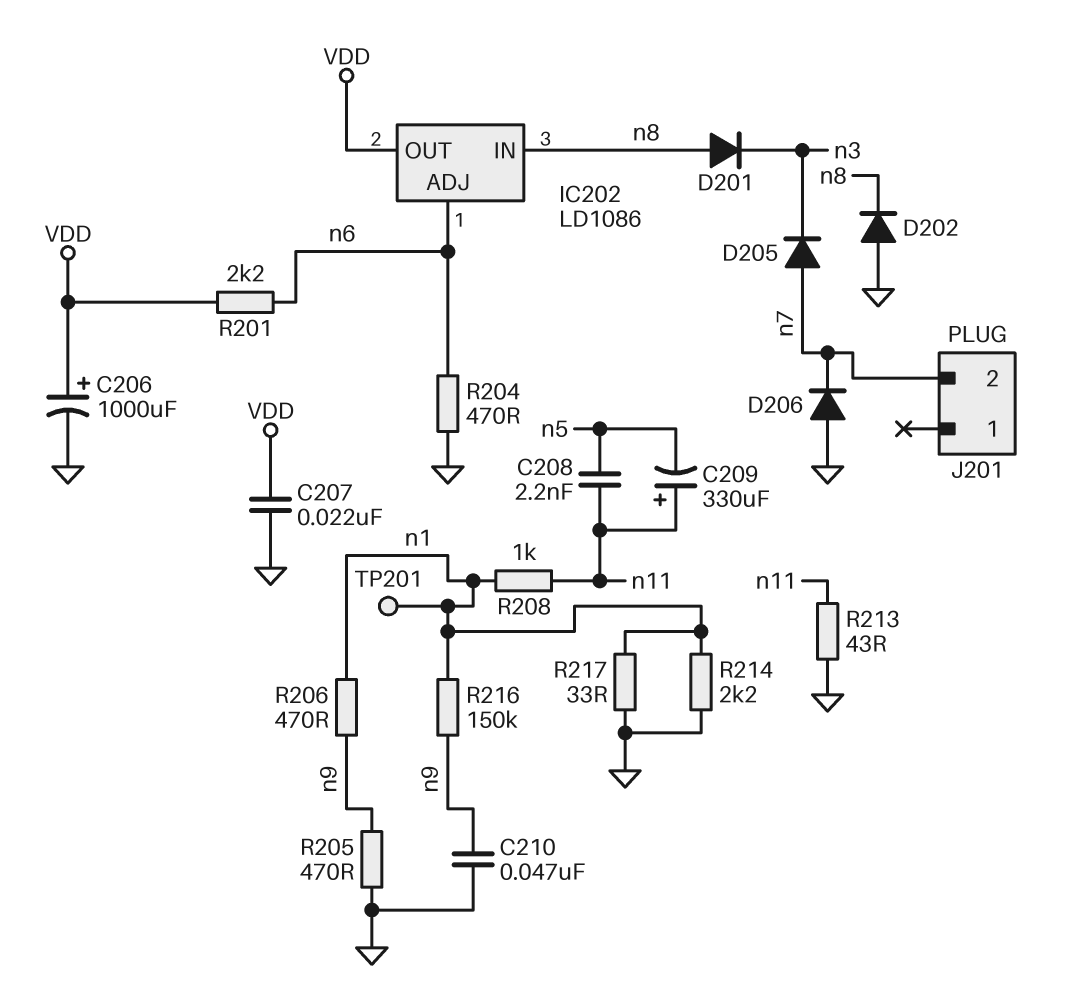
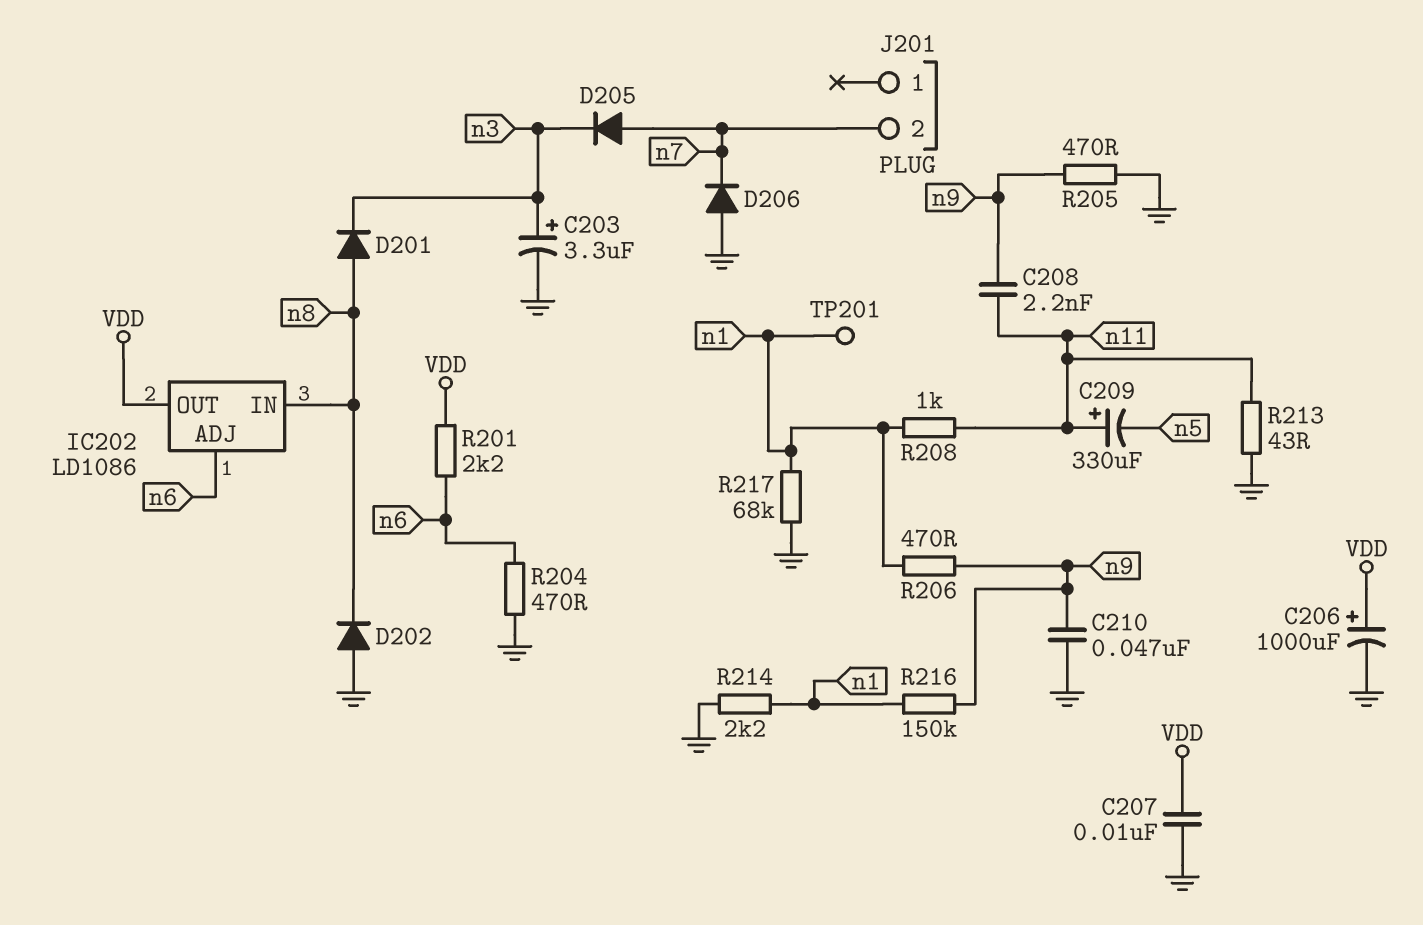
C203: none -> 3.3uF (plus n3, minus GND)
C207: 22nF (GND, VDD) -> 10nF (GND, VDD)
C208: 2.2nF (n5, n11) -> 2.2nF (n9, n11)
R217: 33 (GND, n1) -> 68k (GND, n1)

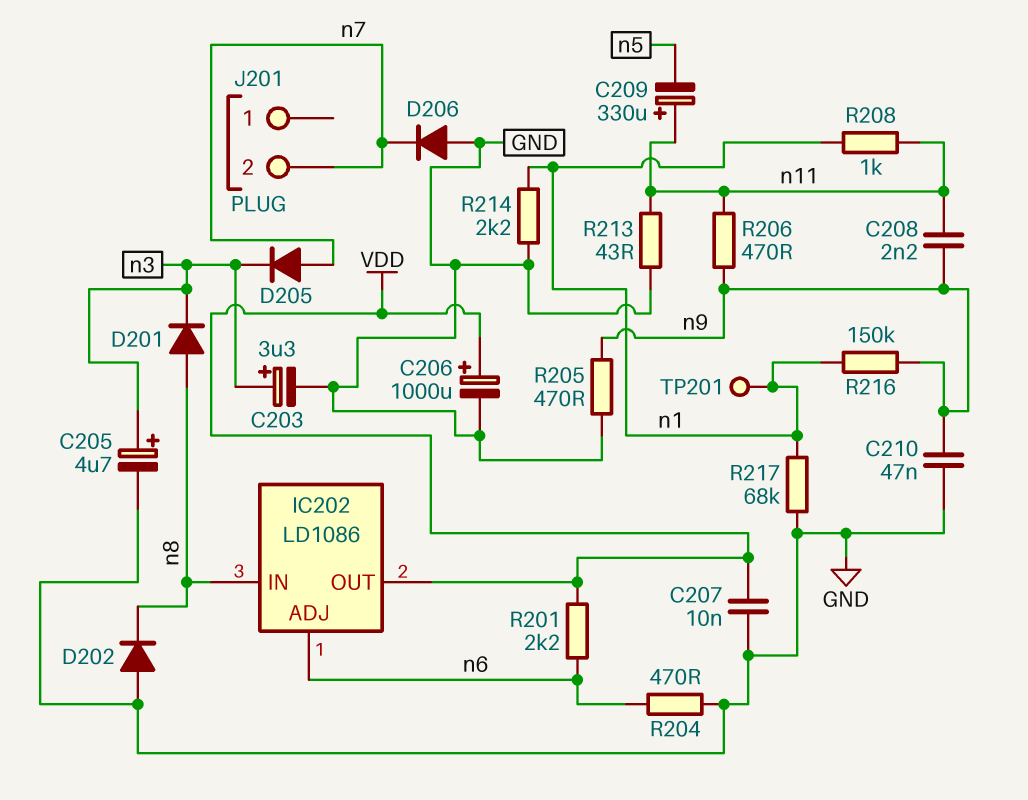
C205: none -> 4.7uF (plus n3, minus GND)
R206: 470 (n1, n9) -> 470 (n9, n11)

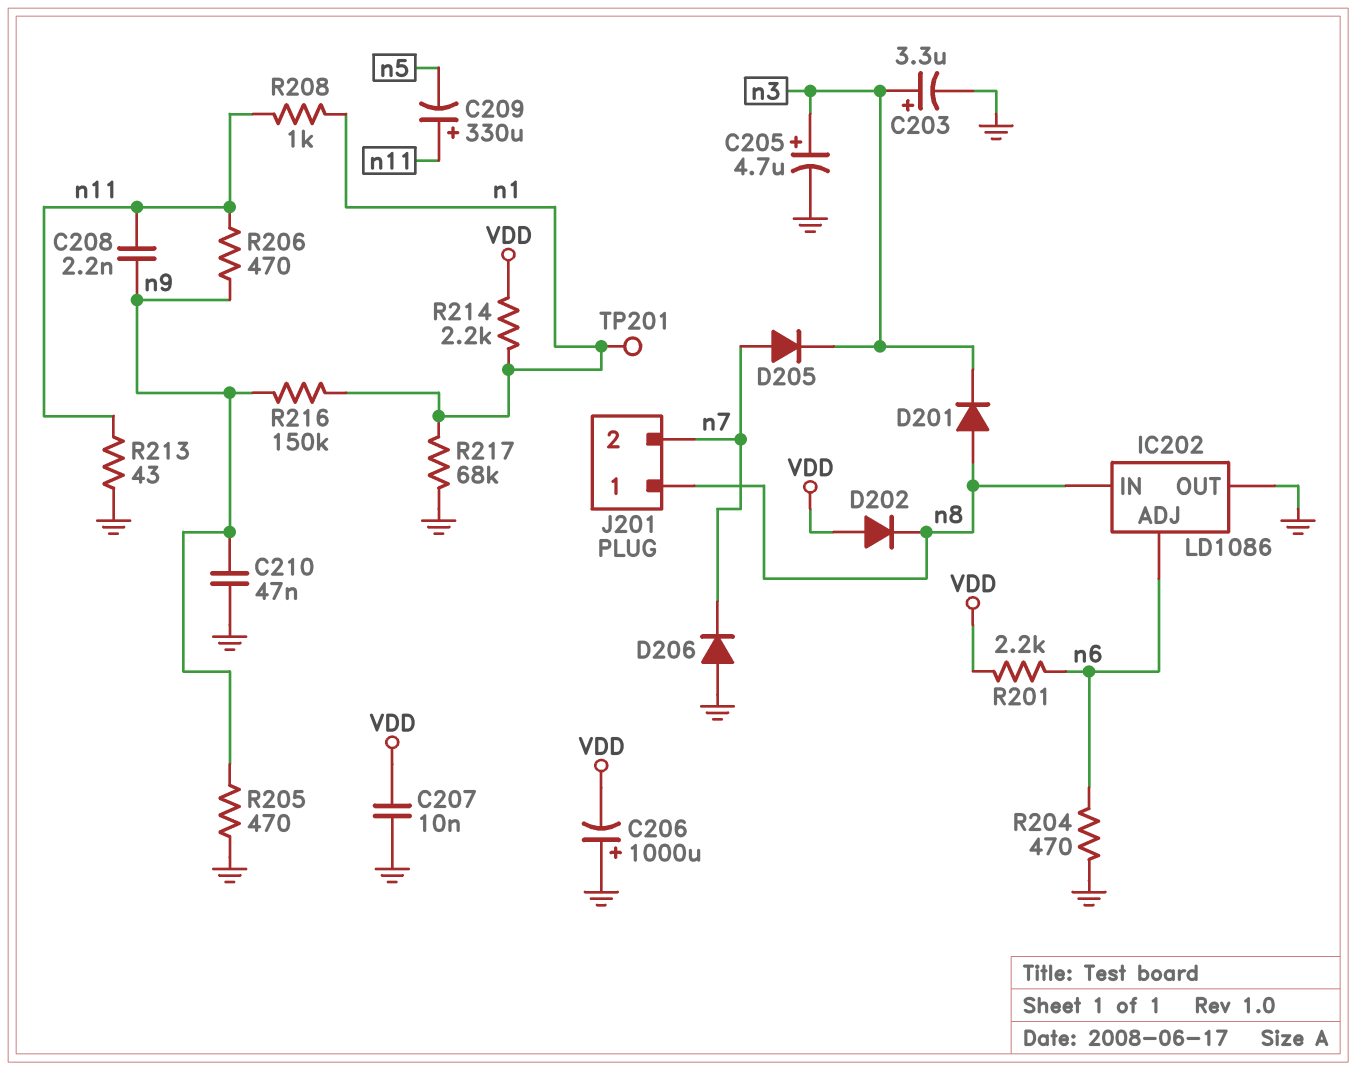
C206: 1000uF (plus VDD, minus GND) -> 1000uF (plus GND, minus VDD)
D202: diode (A GND, K n8) -> diode (A VDD, K n8)
IC202 pin OUT: VDD -> GND
J201 pin 1: none -> n8
R214: 2.2k (GND, n1) -> 2.2k (VDD, n1)

